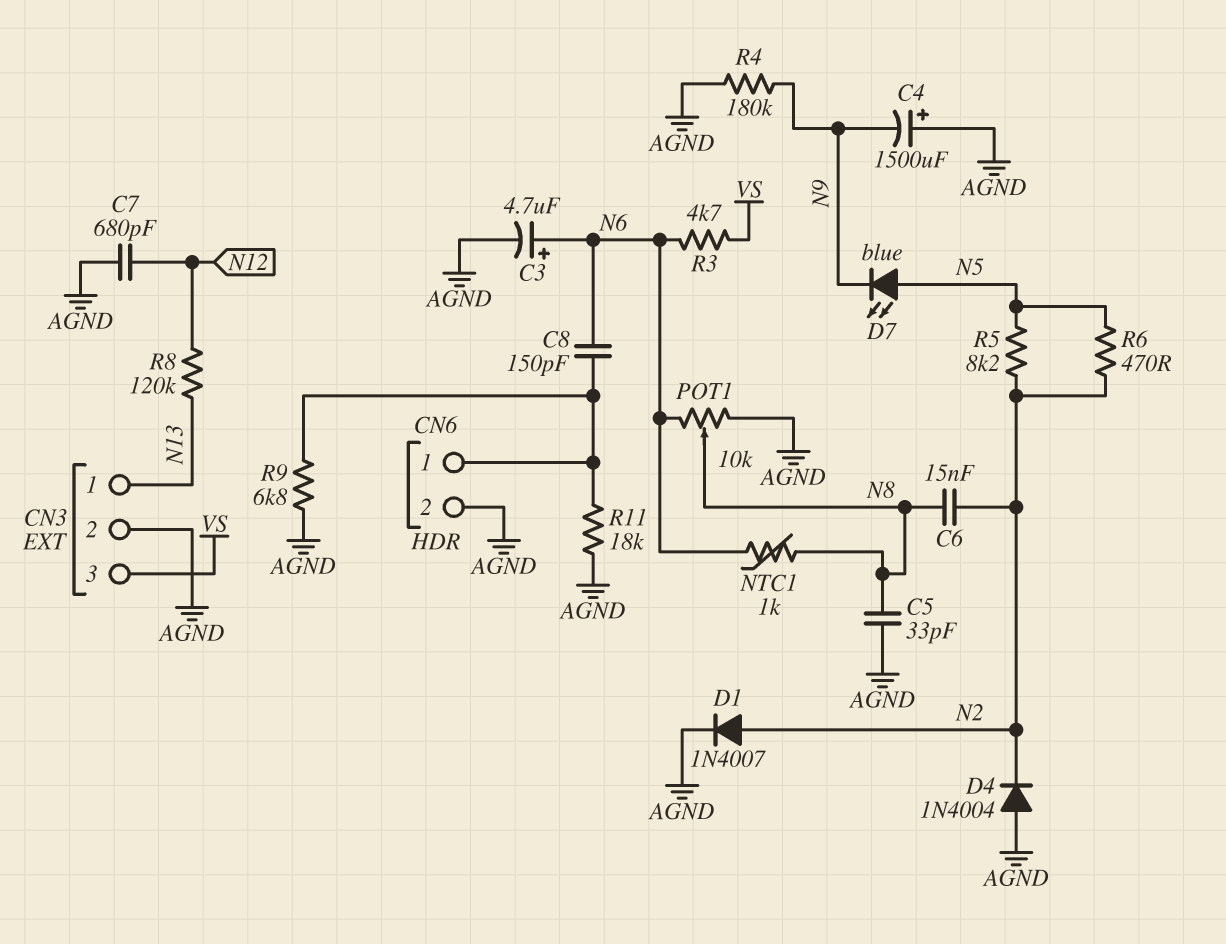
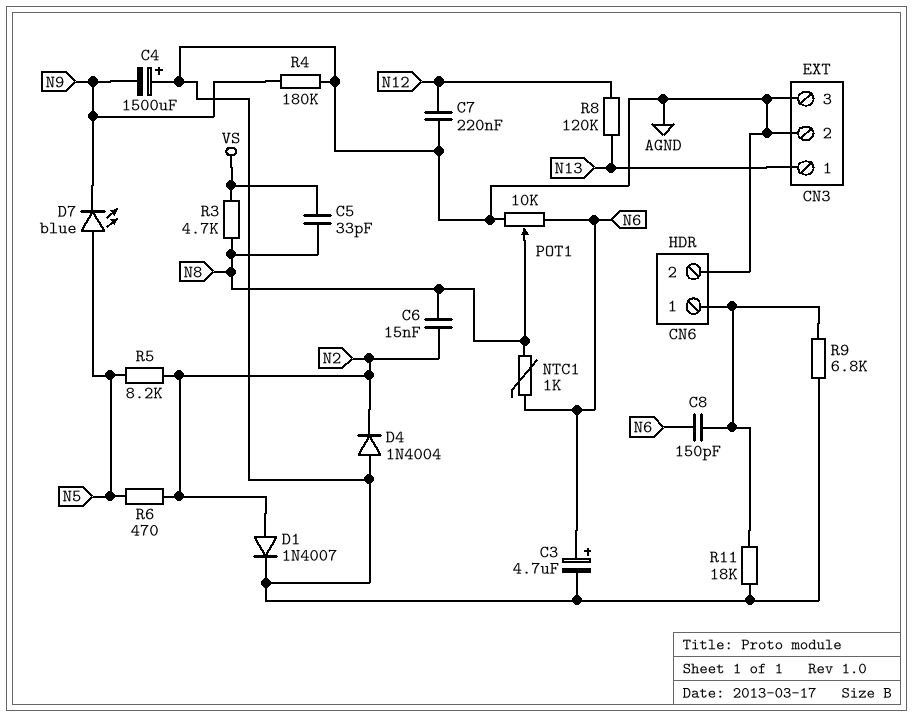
C5: 33pF (AGND, N8) -> 33pF (N8, VS)
C7: 680pF (AGND, N12) -> 220nF (AGND, N12)
CN3 pin 3: VS -> AGND
R3: 4.7k (N6, VS) -> 4.7k (N8, VS)

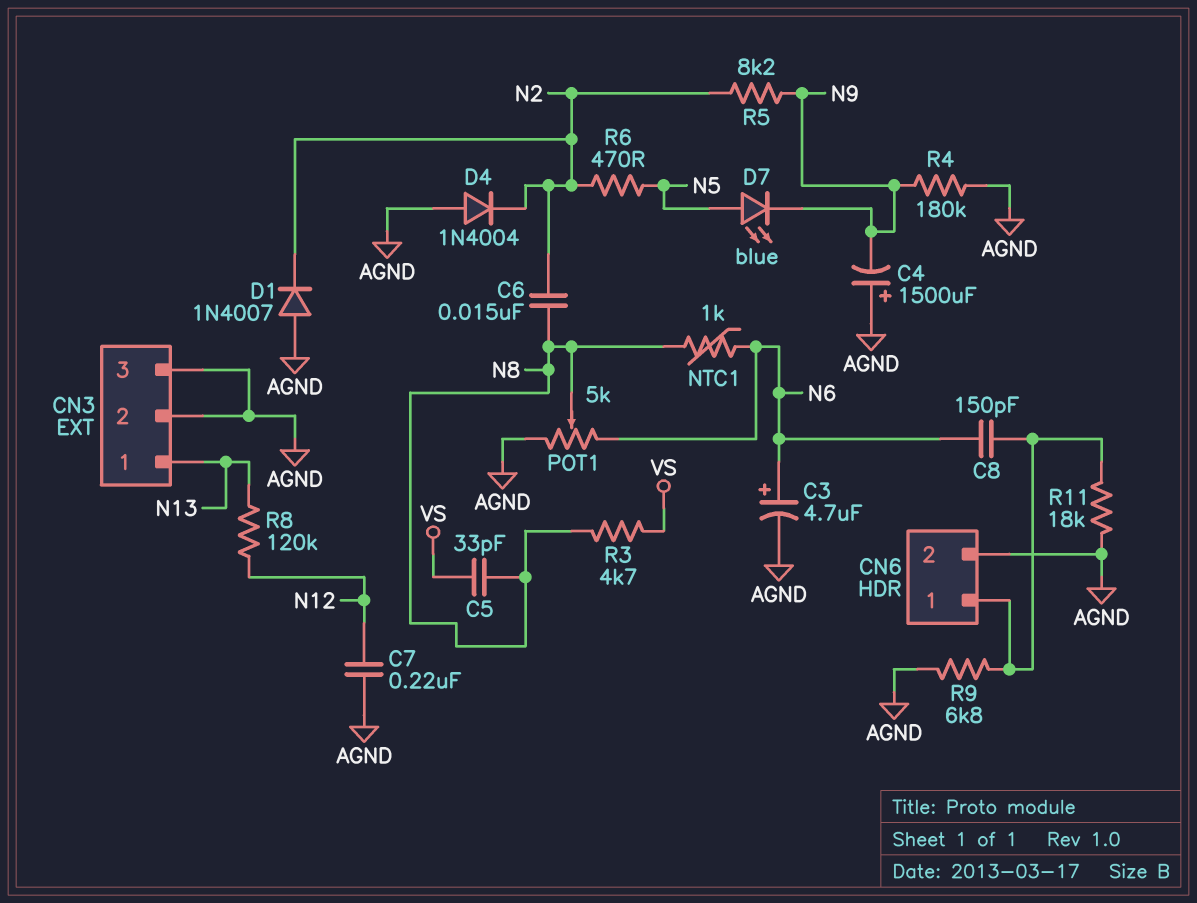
D1: diode 1N4007 (A N2, K AGND) -> diode 1N4007 (A AGND, K N2)
POT1: 10k (AGND, N6, wiper N8) -> 5k (AGND, N6, wiper N8)
R5: 8.2k (N2, N5) -> 8.2k (N2, N9)

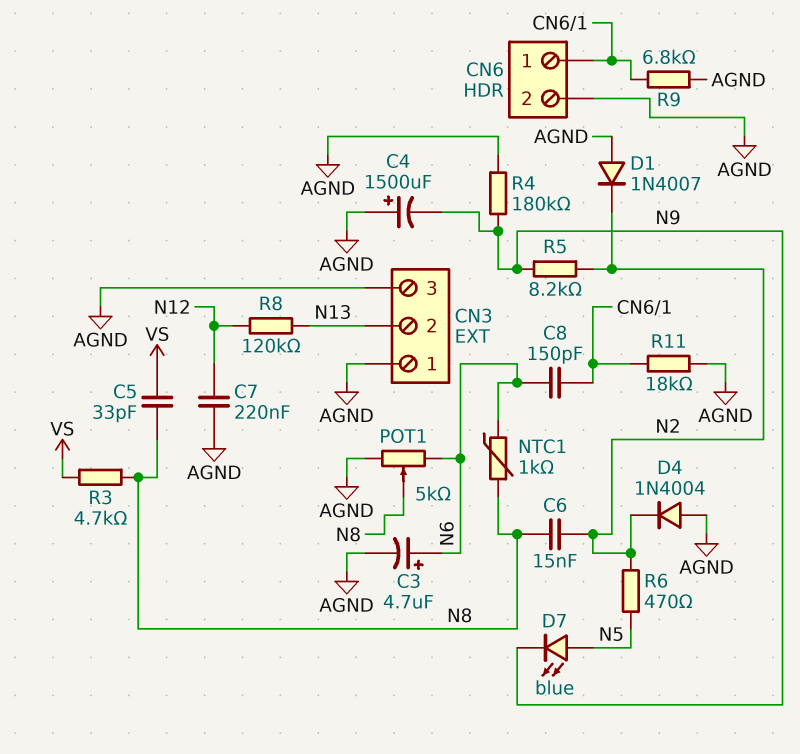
CN3 pin 1: N13 -> AGND
CN3 pin 2: AGND -> N13

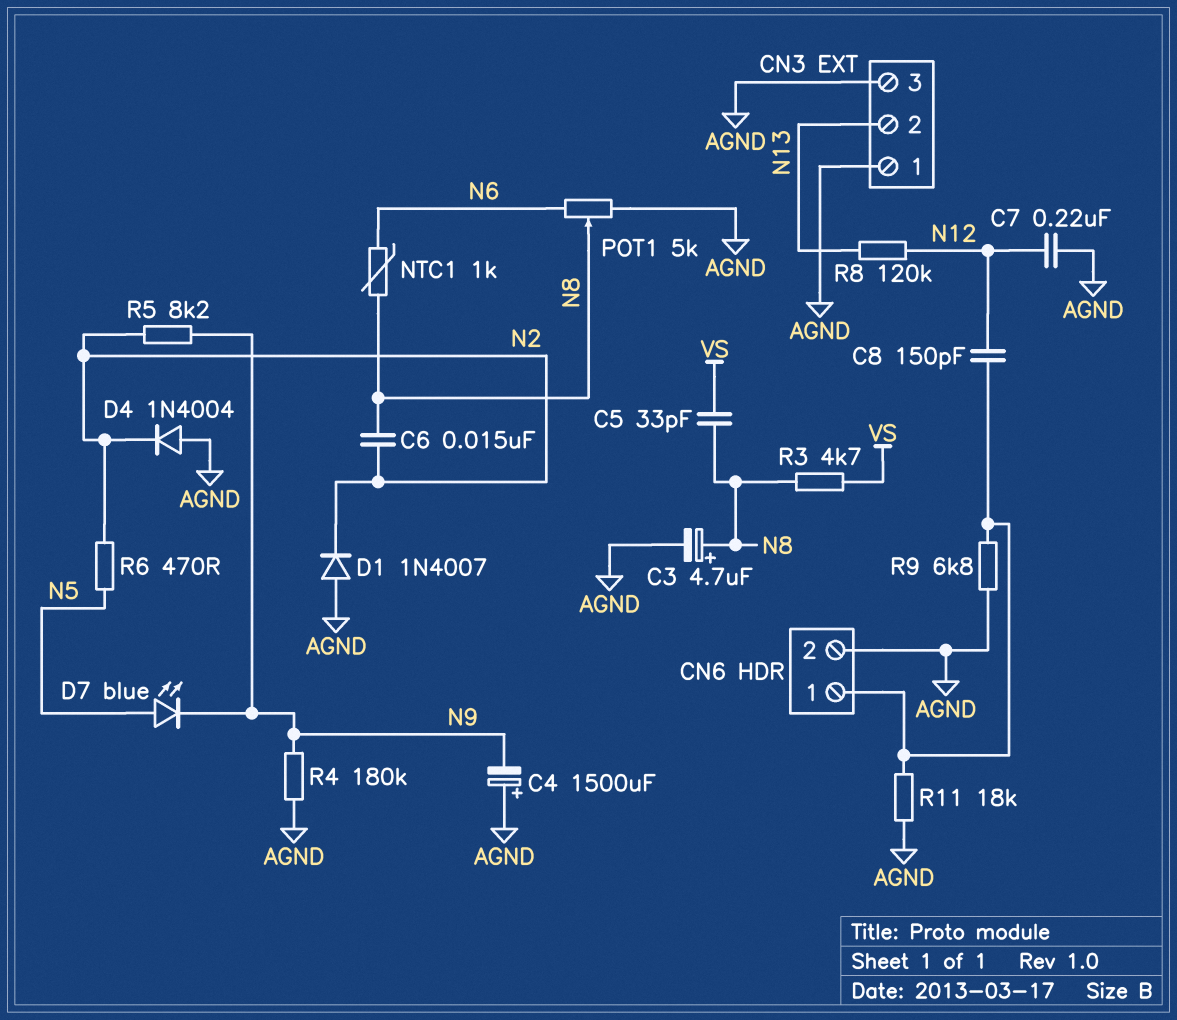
C3: 4.7uF (plus N6, minus AGND) -> 4.7uF (plus N8, minus AGND)
C8: 150pF (CN6/1, N6) -> 150pF (CN6/1, N12)

